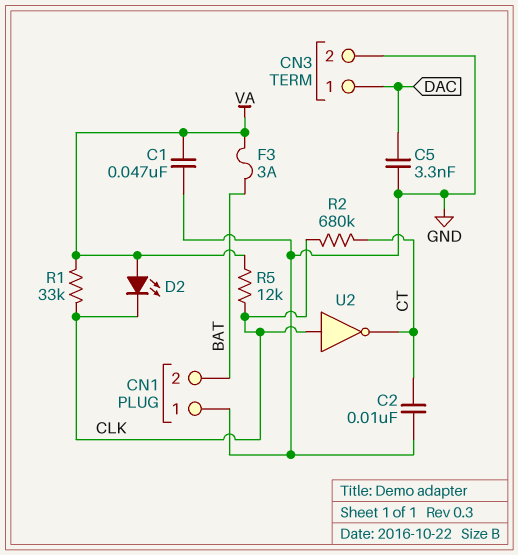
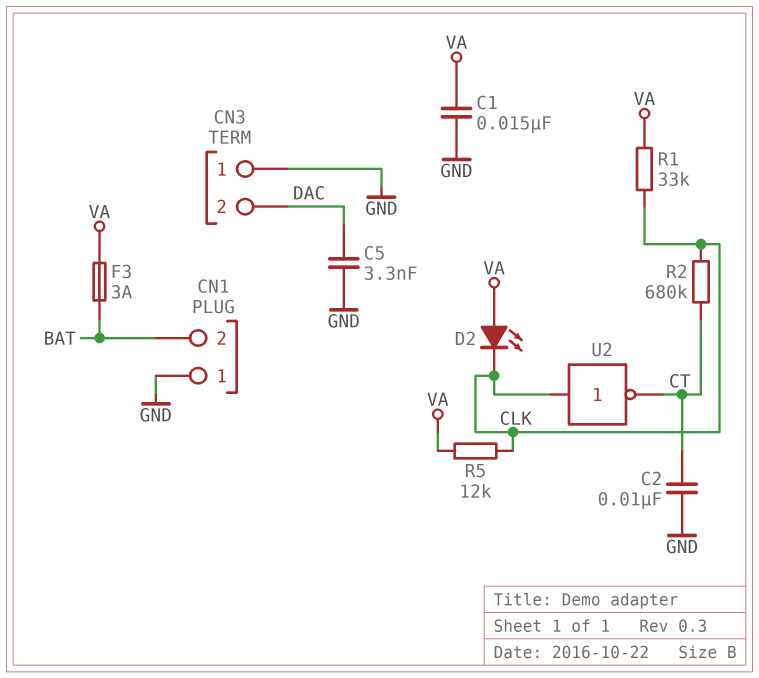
C1: 47nF (GND, VA) -> 15nF (GND, VA)
CN3 pin 1: DAC -> GND
CN3 pin 2: GND -> DAC

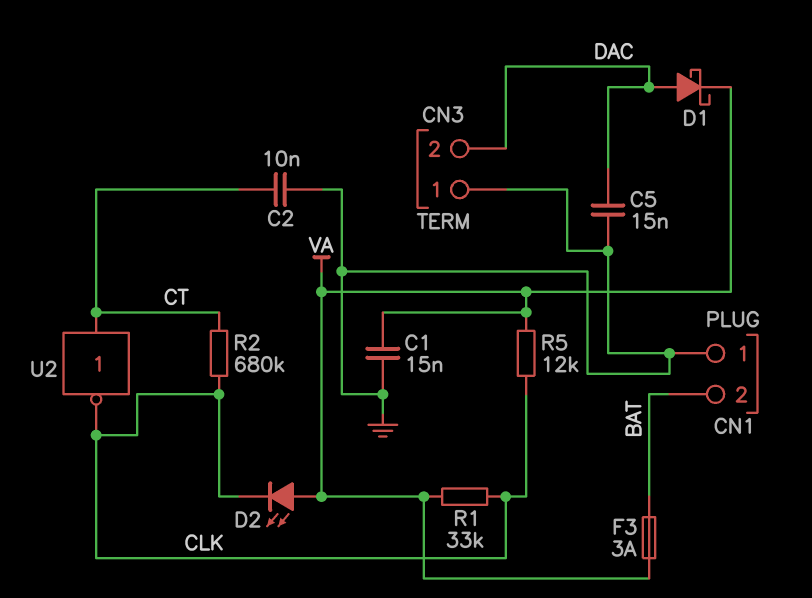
C5: 3.3nF (DAC, GND) -> 15nF (DAC, GND)
D1: none -> schottky (A DAC, K VA)
U2: NOT (in CLK, out CT) -> NOT (in CT, out CLK)

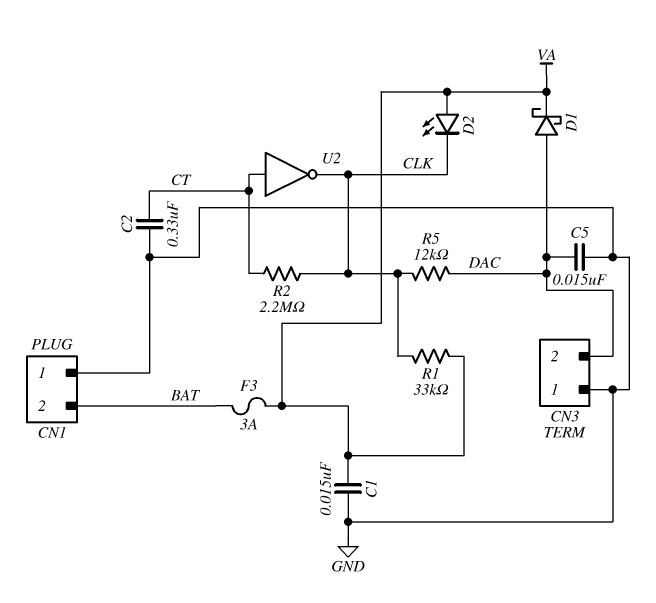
C2: 10nF (CT, GND) -> 330nF (CT, GND)
R2: 680k (CLK, CT) -> 2.2M (CLK, CT)
R5: 12k (CLK, VA) -> 12k (CLK, DAC)

